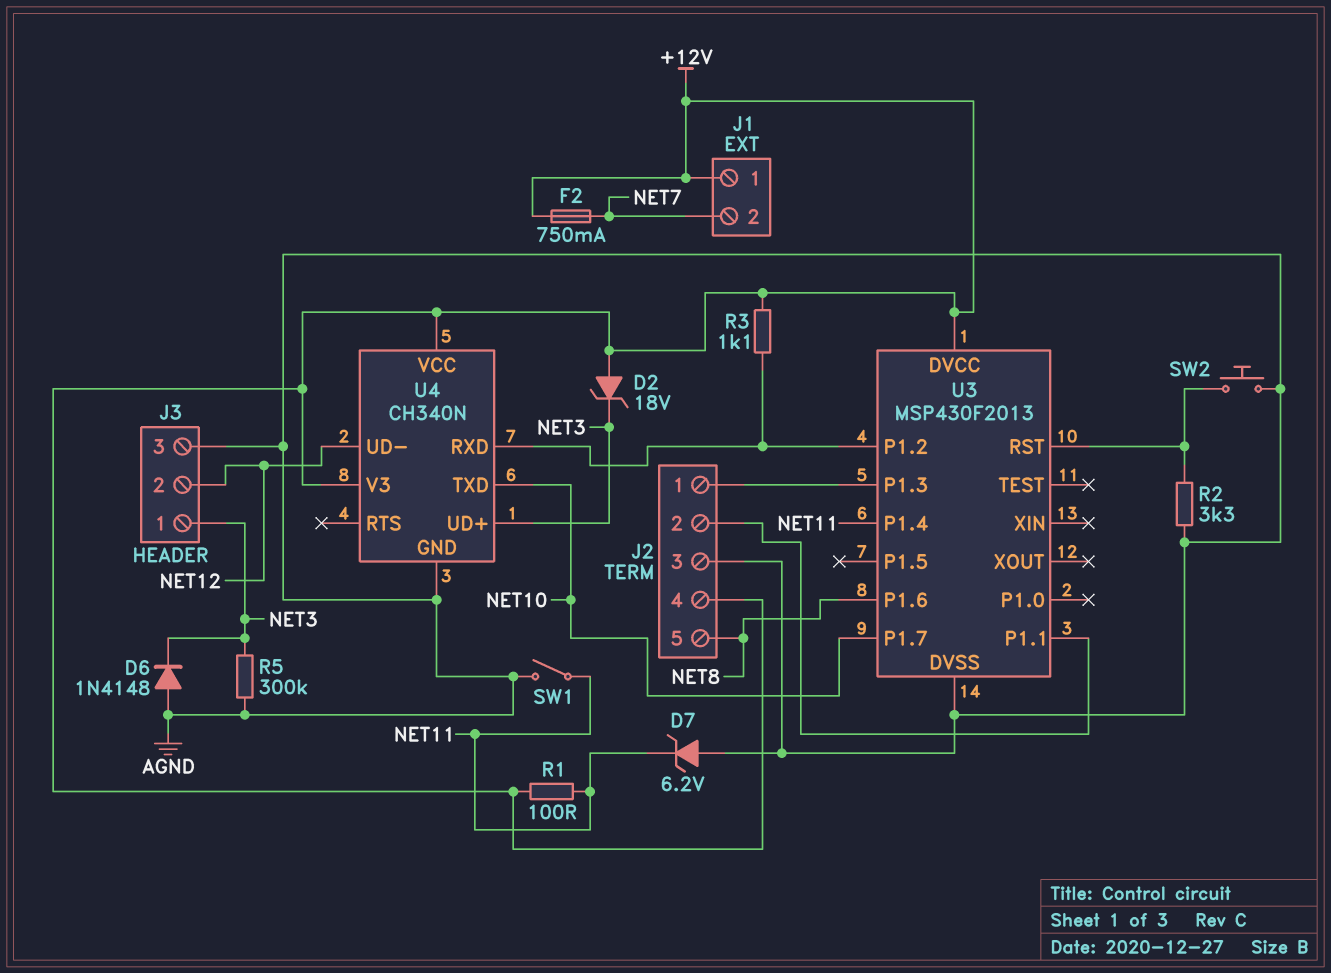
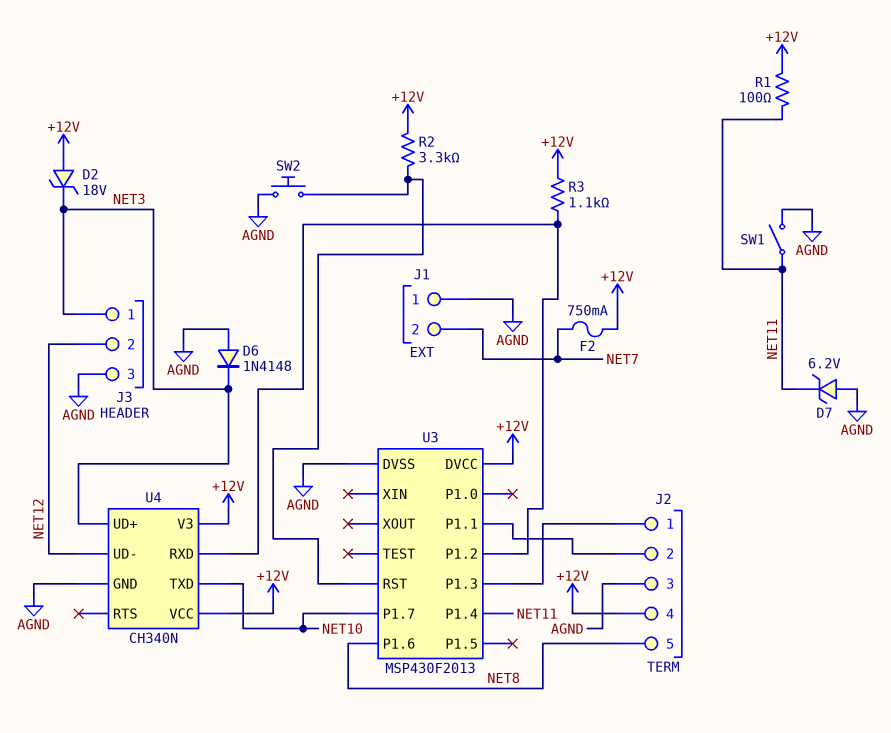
J1 pin 1: +12V -> AGND
R2: 3.3k (AGND, U3/RST) -> 3.3k (+12V, U3/RST)
R5: 300k (AGND, NET3) -> none

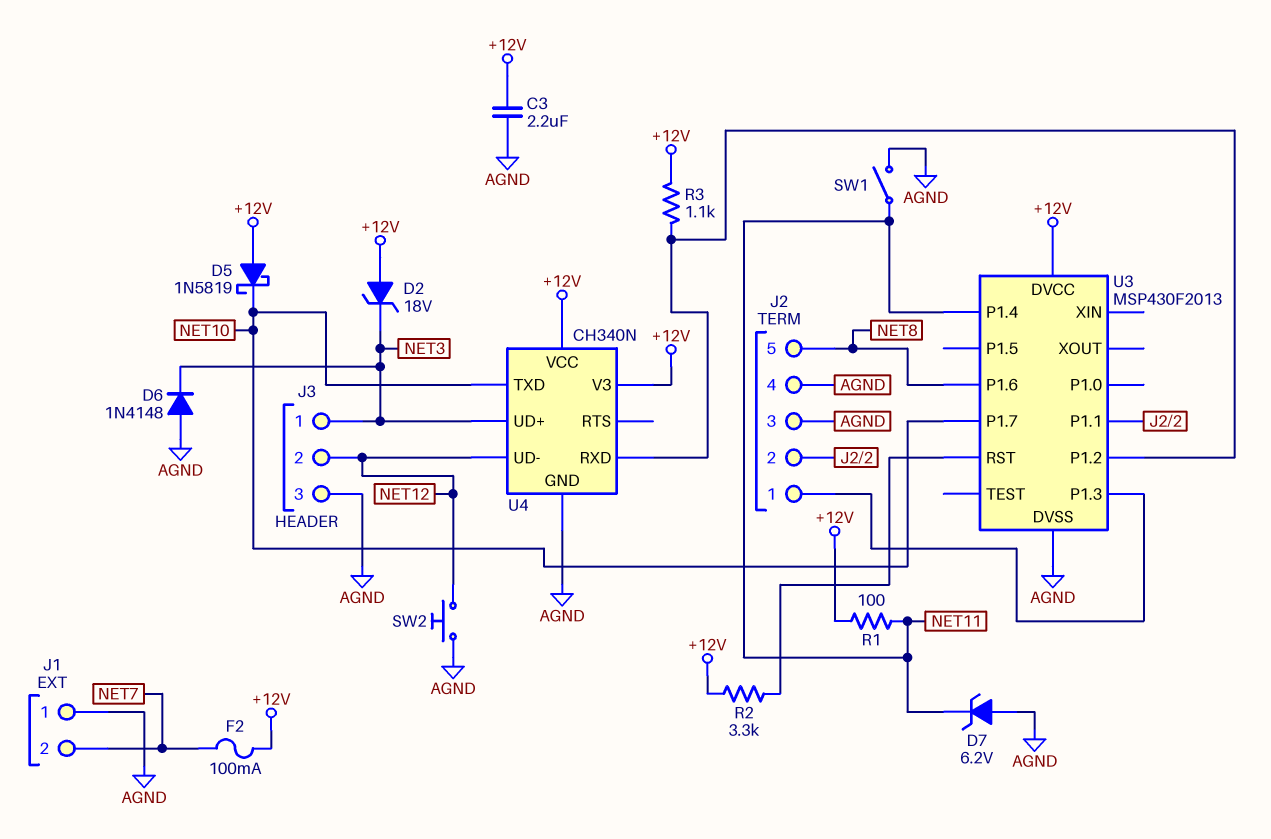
C3: none -> 2.2uF (+12V, AGND)
D5: none -> schottky 1N5819 (A +12V, K NET10)
F2: 750mA (+12V, NET7) -> 100mA (+12V, NET7)
J2 pin 4: +12V -> AGND
SW2: button (AGND, U3/RST) -> button (AGND, NET12)

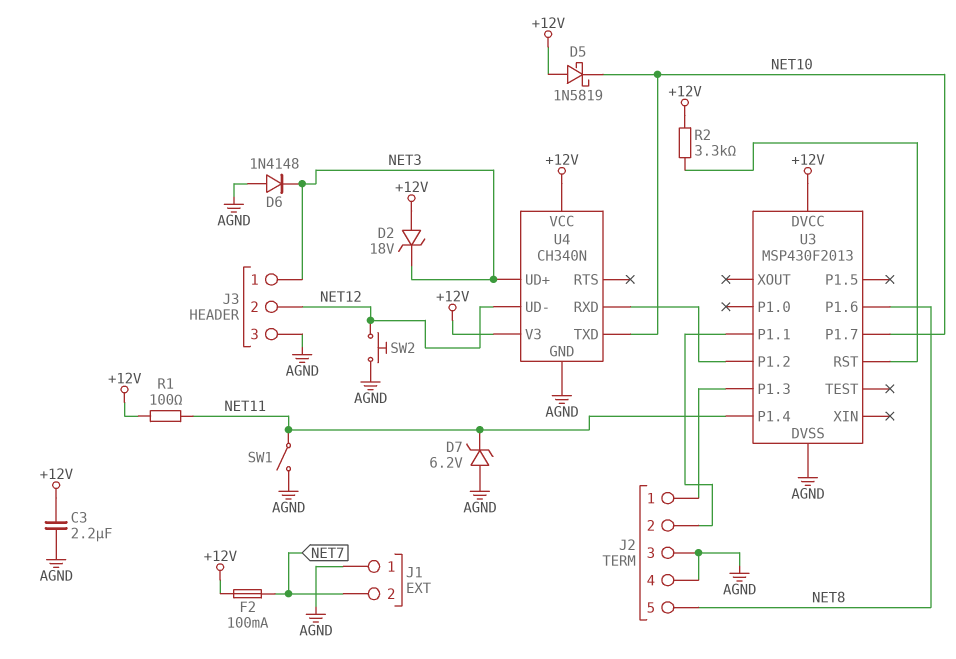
R3: 1.1k (+12V, U3/P1.2) -> none

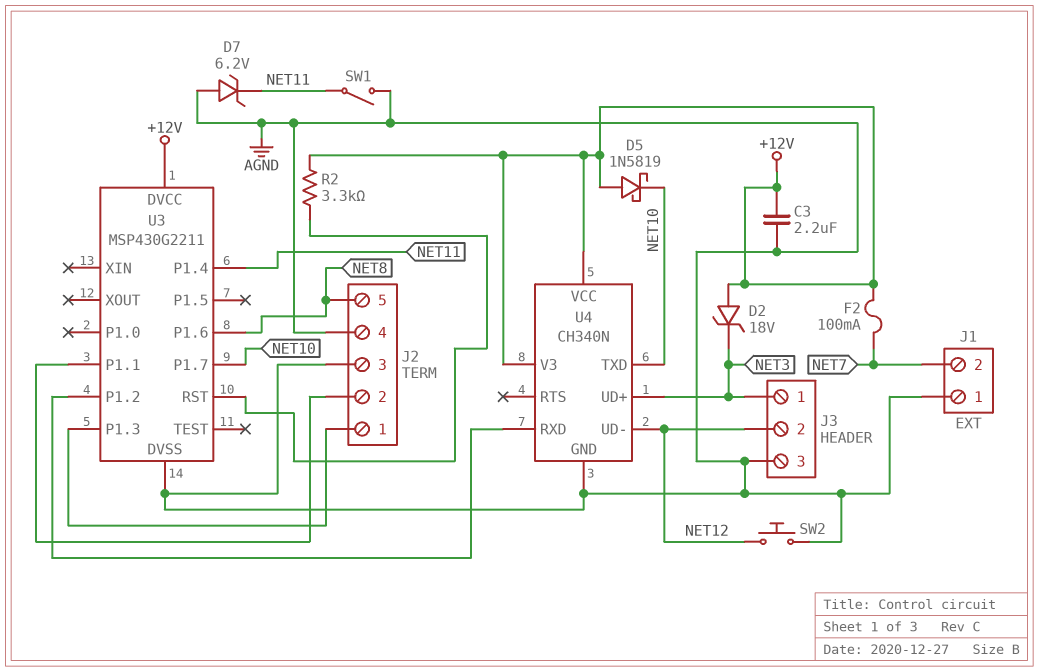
D6: diode 1N4148 (A AGND, K NET3) -> none
R1: 100 (+12V, NET11) -> none
U3: MSP430F2013 -> MSP430G2211

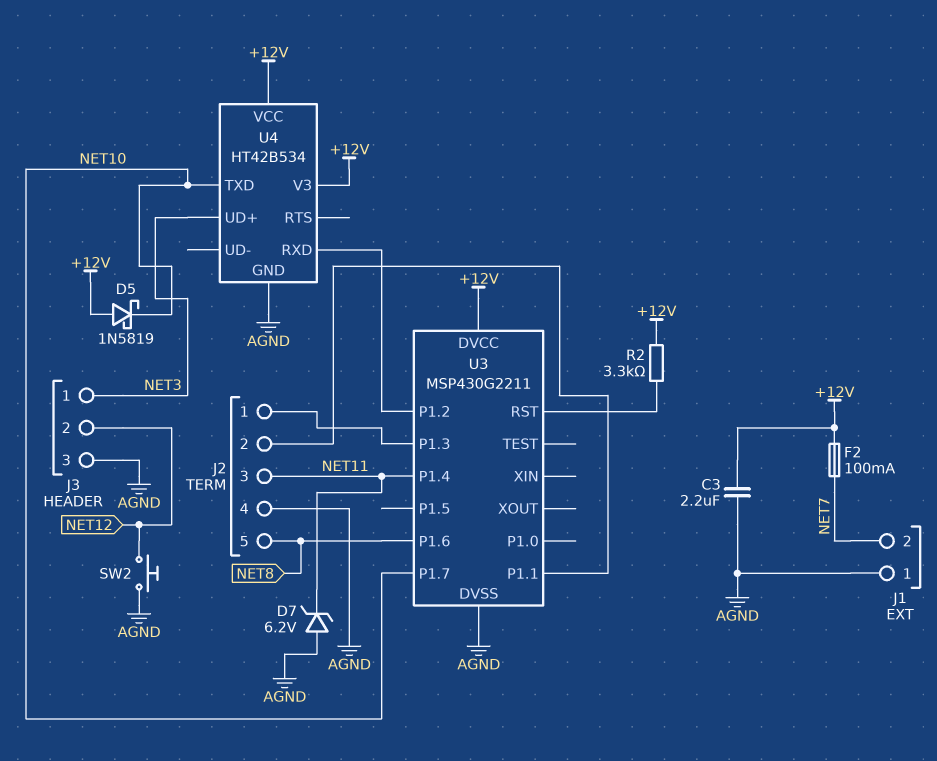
D2: zener 18V (A +12V, K NET3) -> none
J2 pin 3: AGND -> NET11
SW1: switch (AGND, NET11) -> none
U4: CH340N -> HT42B534
U4 pin UD-: NET12 -> none

